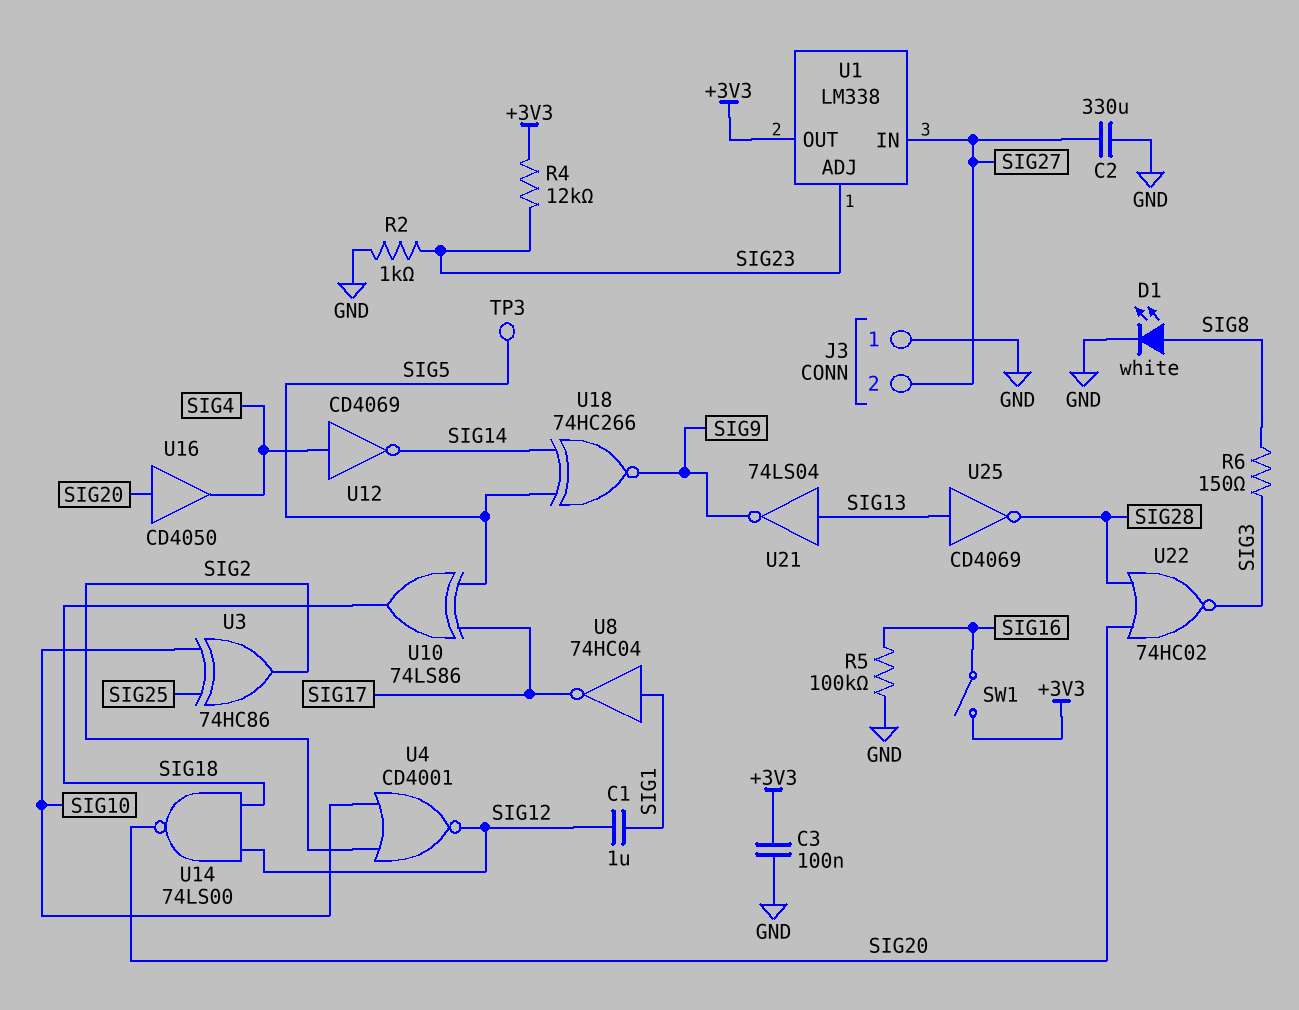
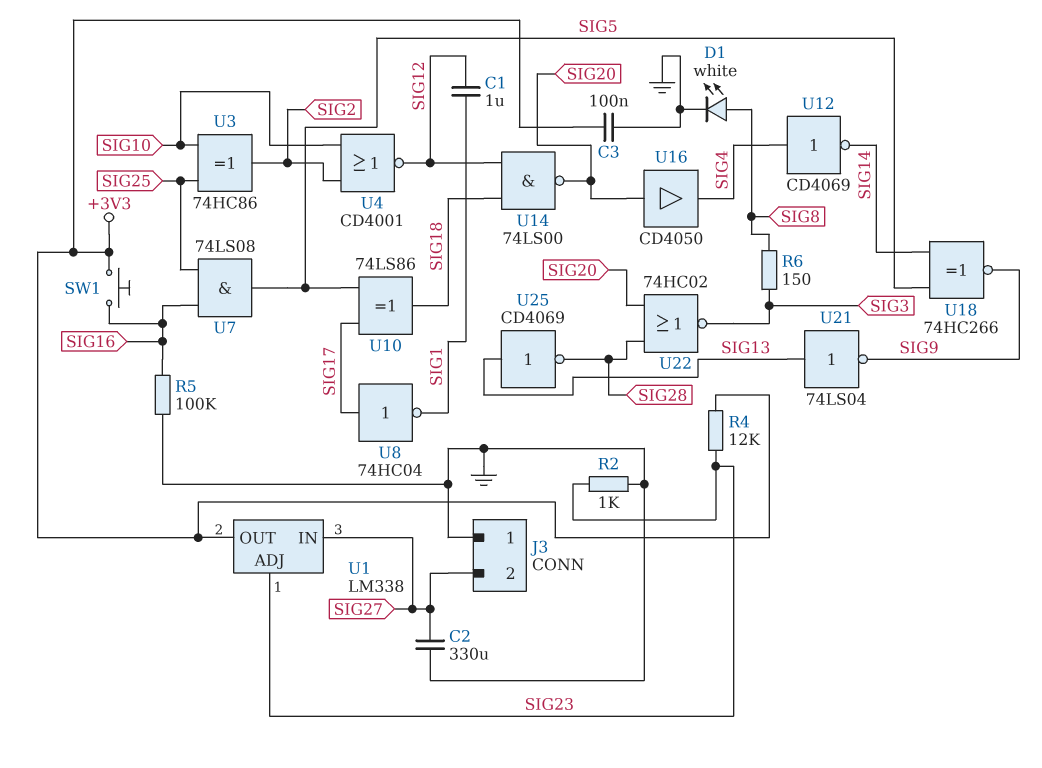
SW1: switch (+3V3, SIG16) -> button (+3V3, SIG16)
TP3: test point (SIG5) -> none
U7: none -> AND 74LS08 (in SIG16, in SIG25, out SIG5)
U8: NOT 74HC04 (in SIG1, out SIG17) -> NOT 74HC04 (in SIG17, out SIG1)

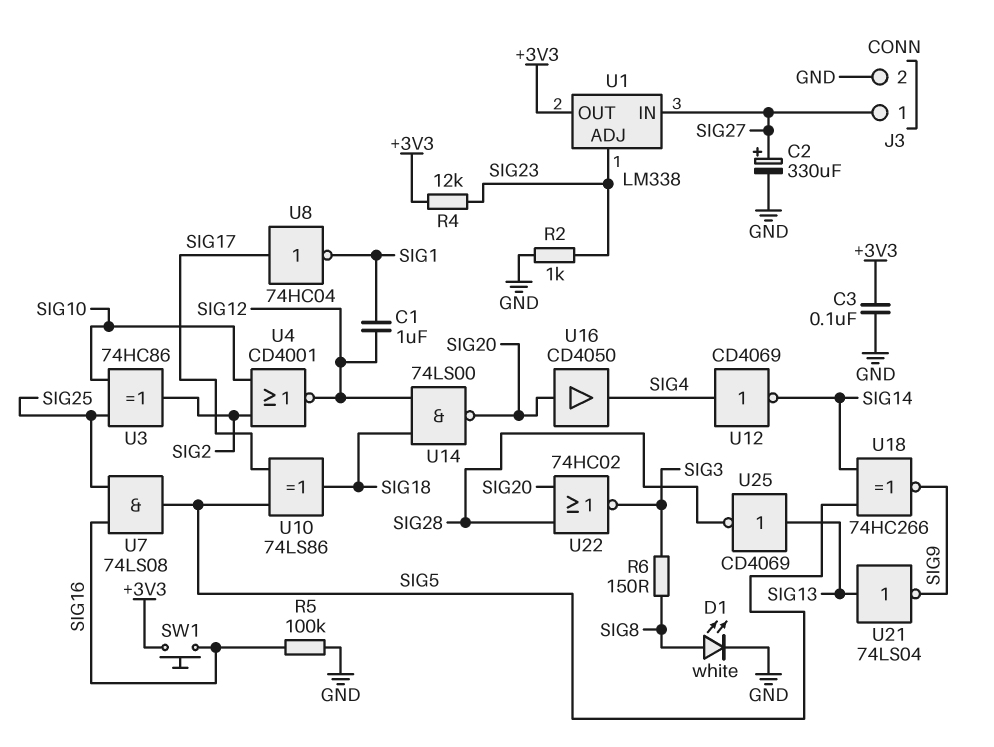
C2: 330uF (GND, SIG27) -> 330uF (plus SIG27, minus GND)
J3 pin 1: GND -> SIG27
J3 pin 2: SIG27 -> GND

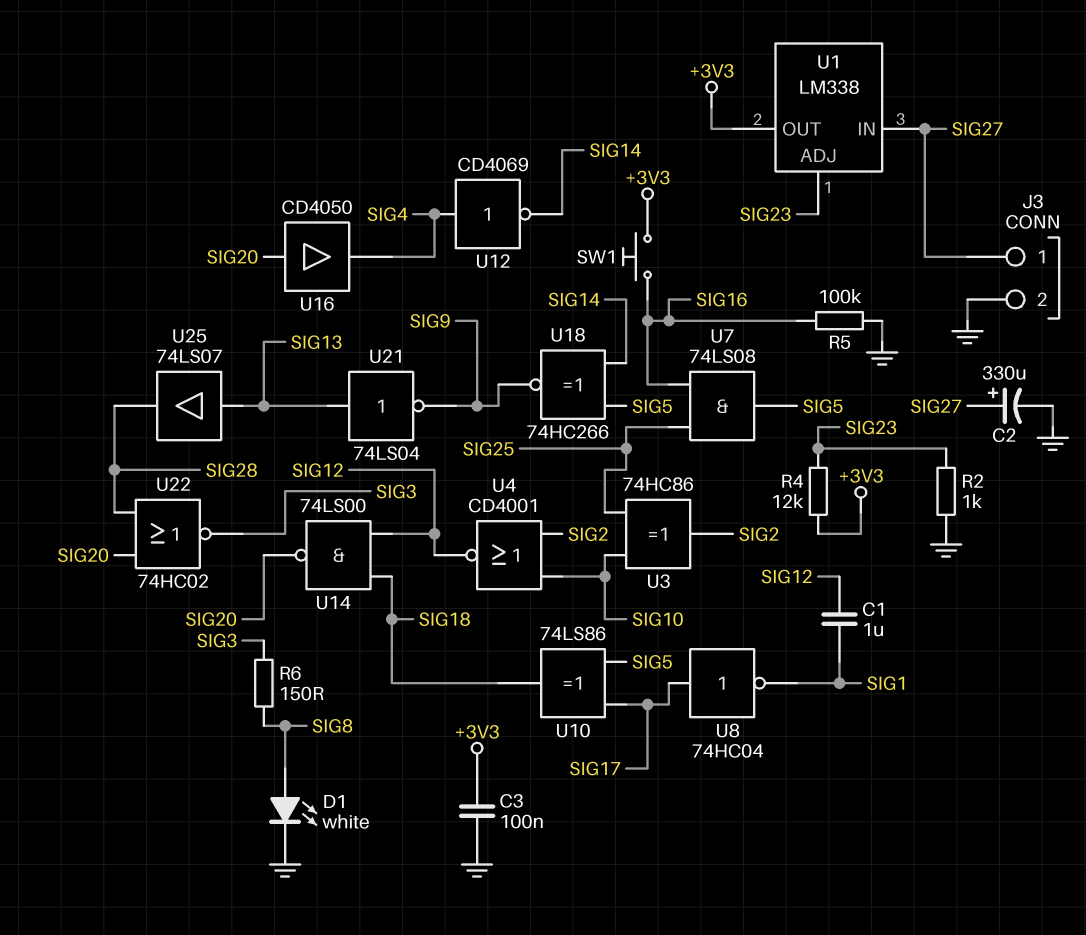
U25: NOT CD4069 (in SIG13, out SIG28) -> buffer 74LS07 (in SIG13, out SIG28)

